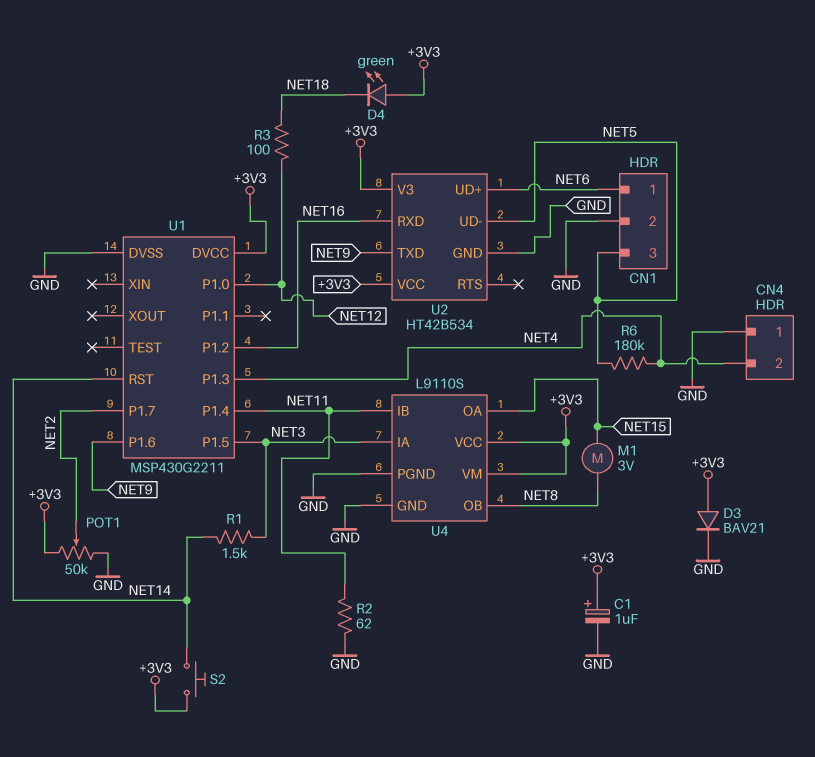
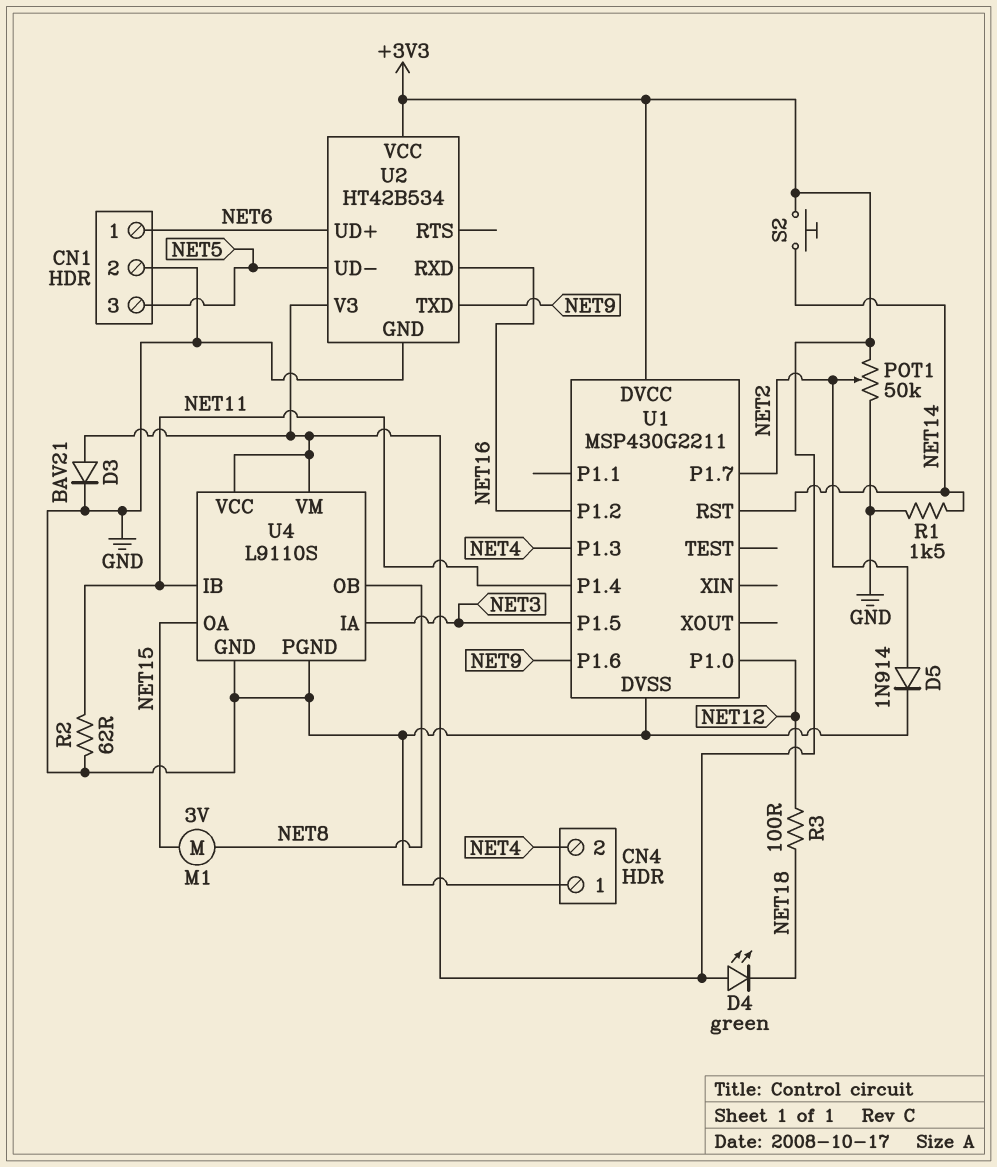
C1: 1uF (plus +3V3, minus GND) -> none
D5: none -> diode 1N914 (A NET2, K GND)
R1: 1.5k (NET3, NET14) -> 1.5k (GND, NET14)
R6: 180k (NET4, NET5) -> none

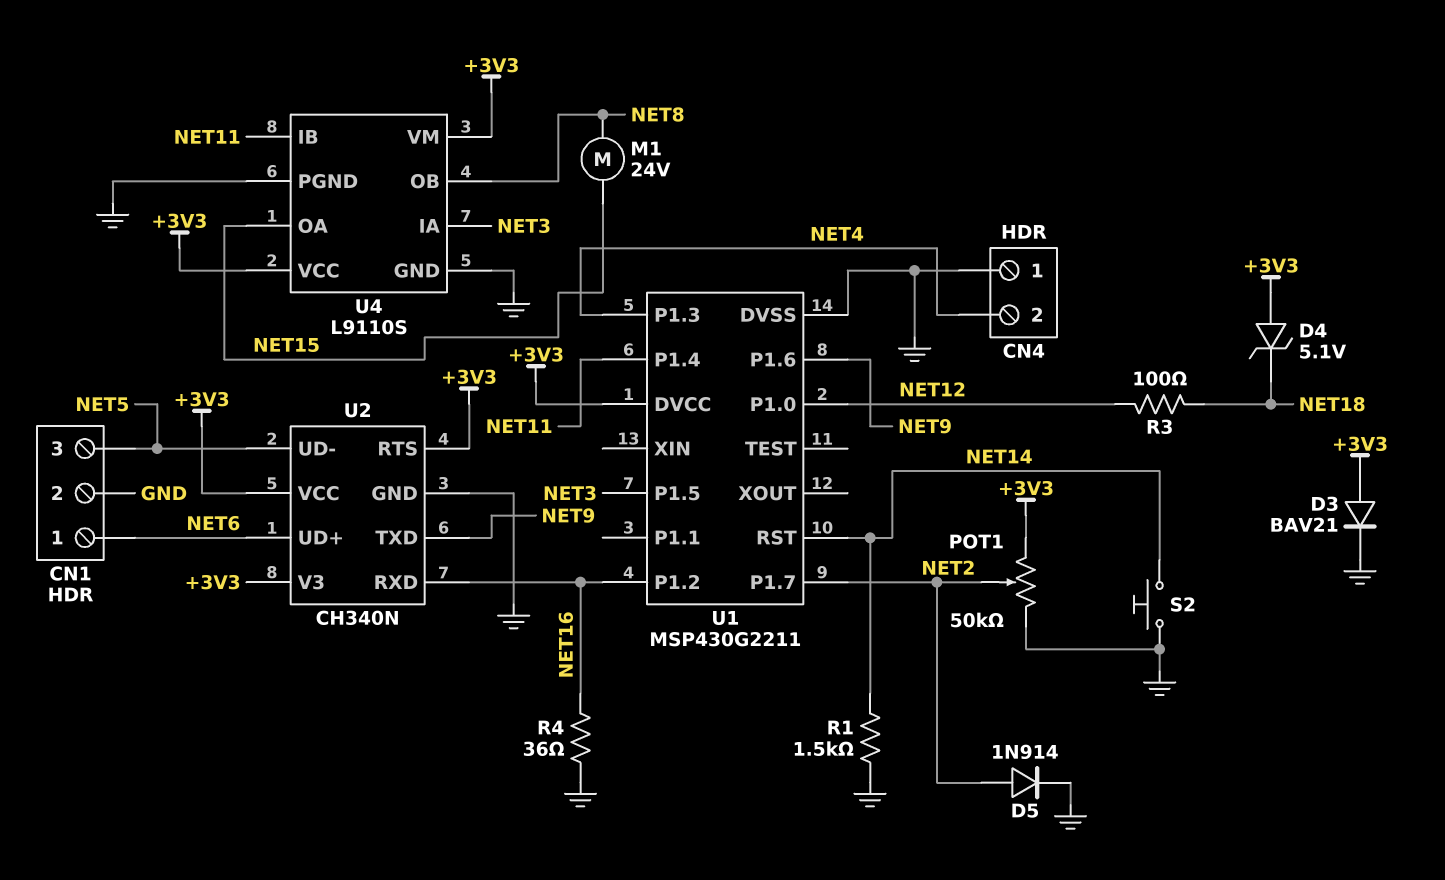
D4: LED green (A +3V3, K NET18) -> zener 5.1V (A +3V3, K NET18)
M1: motor 3V (NET8, NET15) -> motor 24V (NET8, NET15)
R2: 62 (GND, NET11) -> none
R4: none -> 36 (GND, NET16)
S2: button (+3V3, NET14) -> button (GND, NET14)
U2: HT42B534 -> CH340N
U2 pin RTS: none -> +3V3

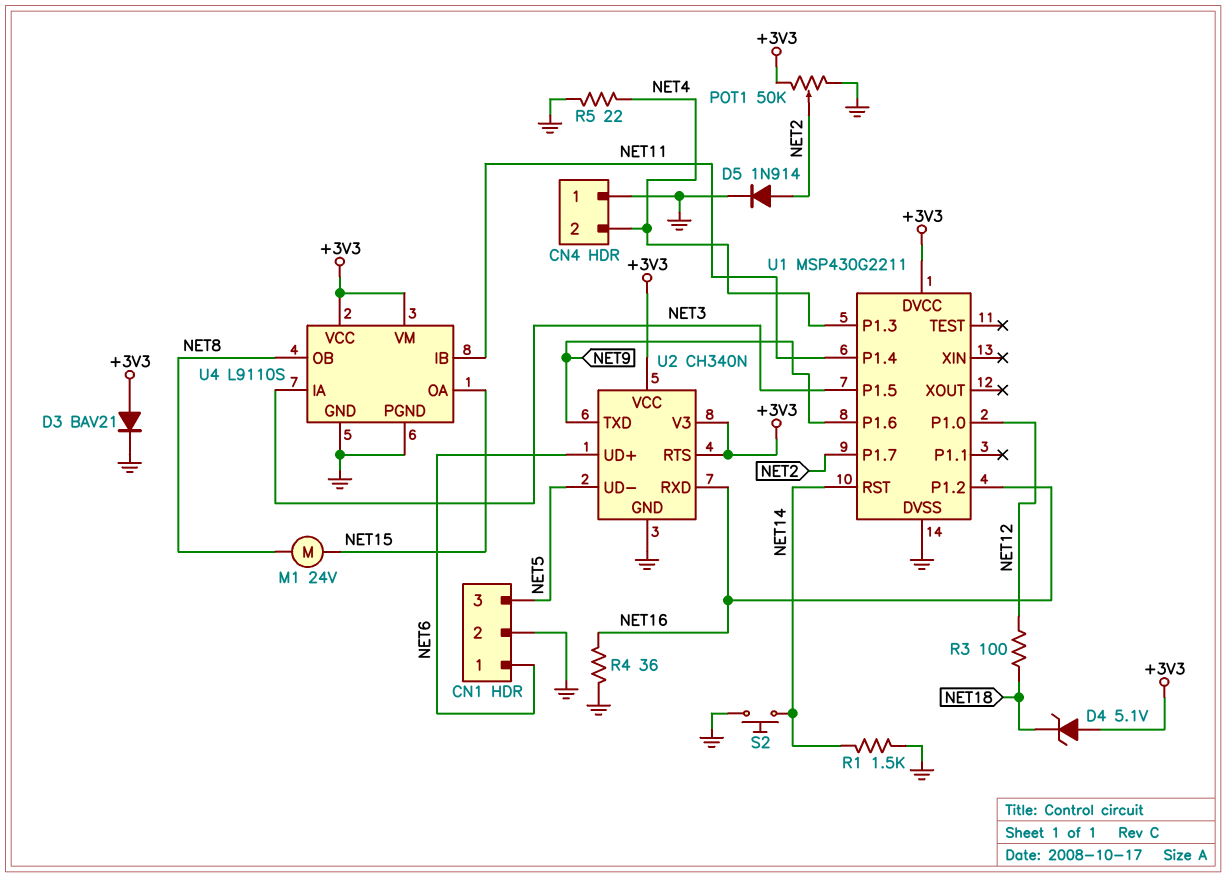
R5: none -> 22 (GND, NET4)

